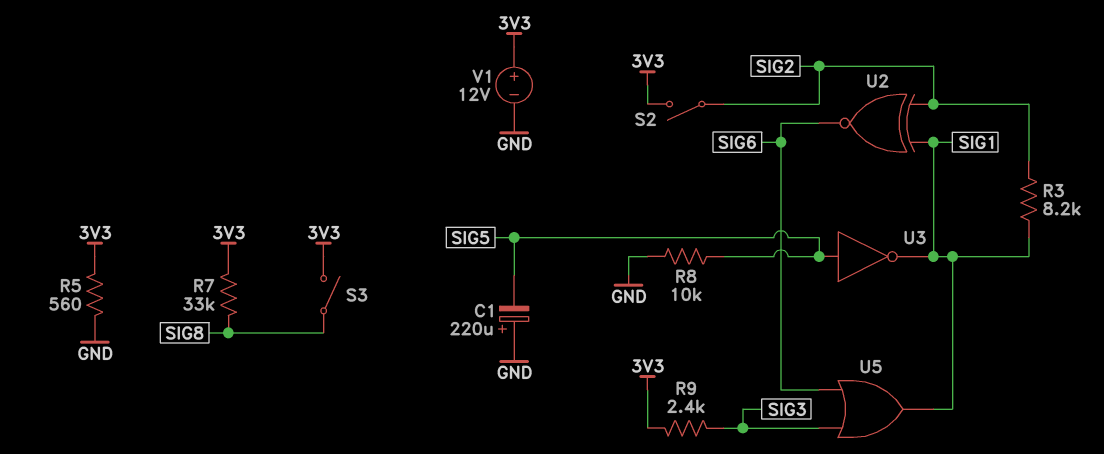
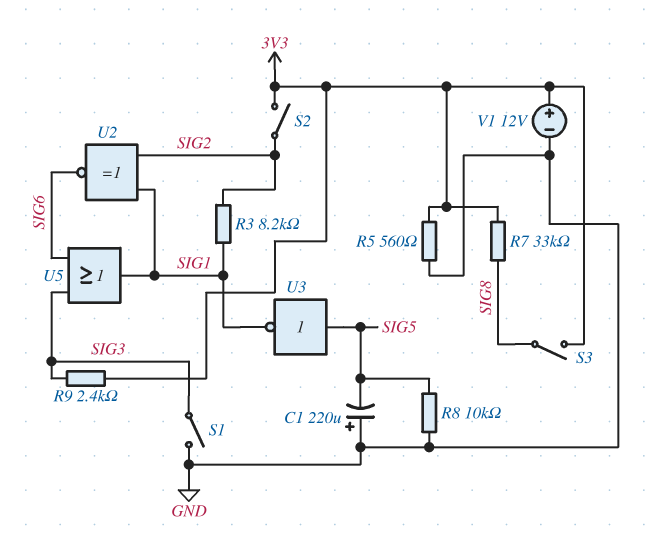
S1: none -> switch (GND, SIG3)

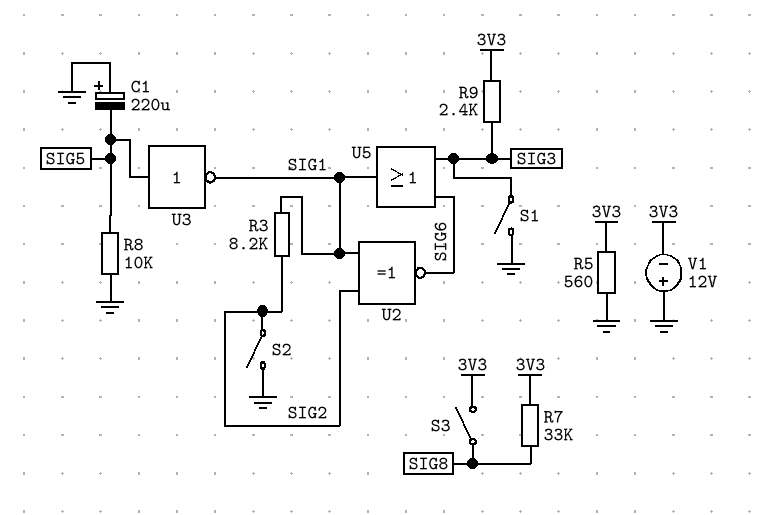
S2: switch (3V3, SIG2) -> switch (GND, SIG2)
V1: 12V (plus 3V3, minus GND) -> 12V (plus GND, minus 3V3)

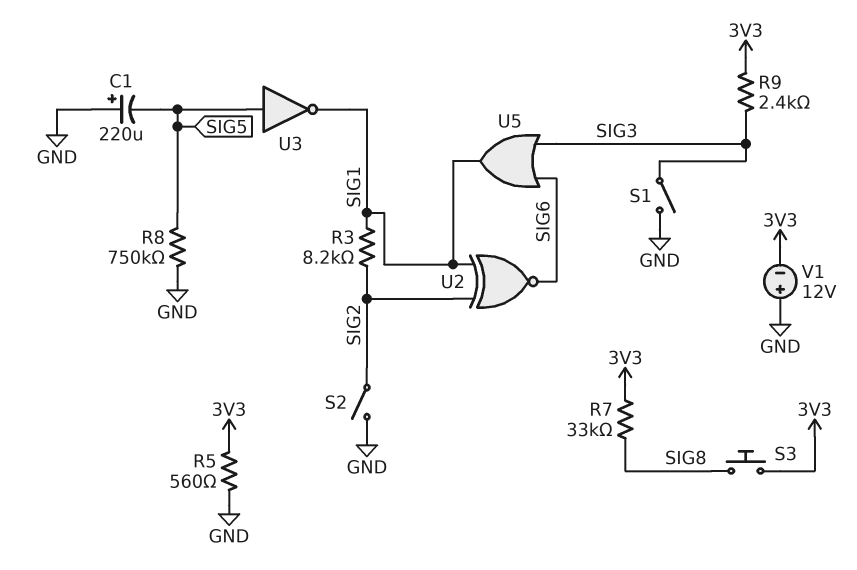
R8: 10k (GND, SIG5) -> 750k (GND, SIG5)
S3: switch (3V3, SIG8) -> button (3V3, SIG8)

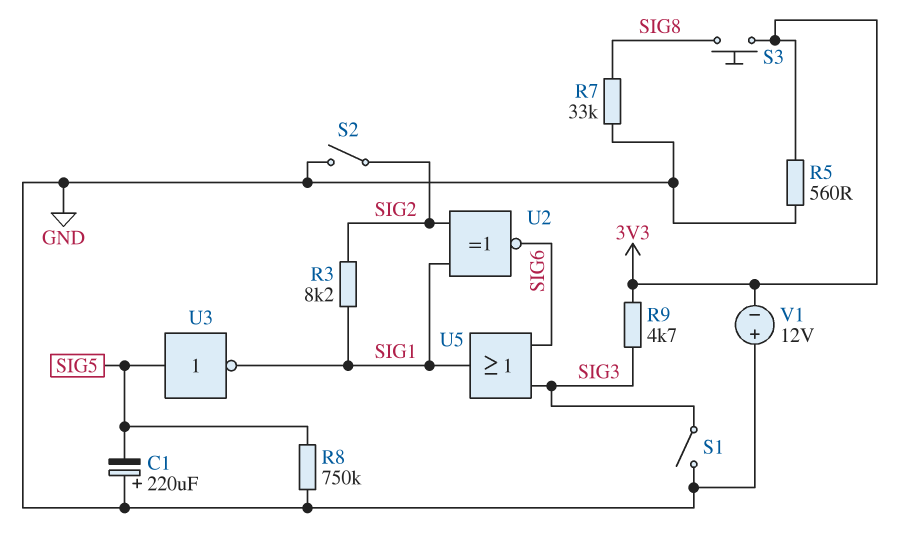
R7: 33k (3V3, SIG8) -> 33k (GND, SIG8)
R9: 2.4k (3V3, SIG3) -> 4.7k (3V3, SIG3)

